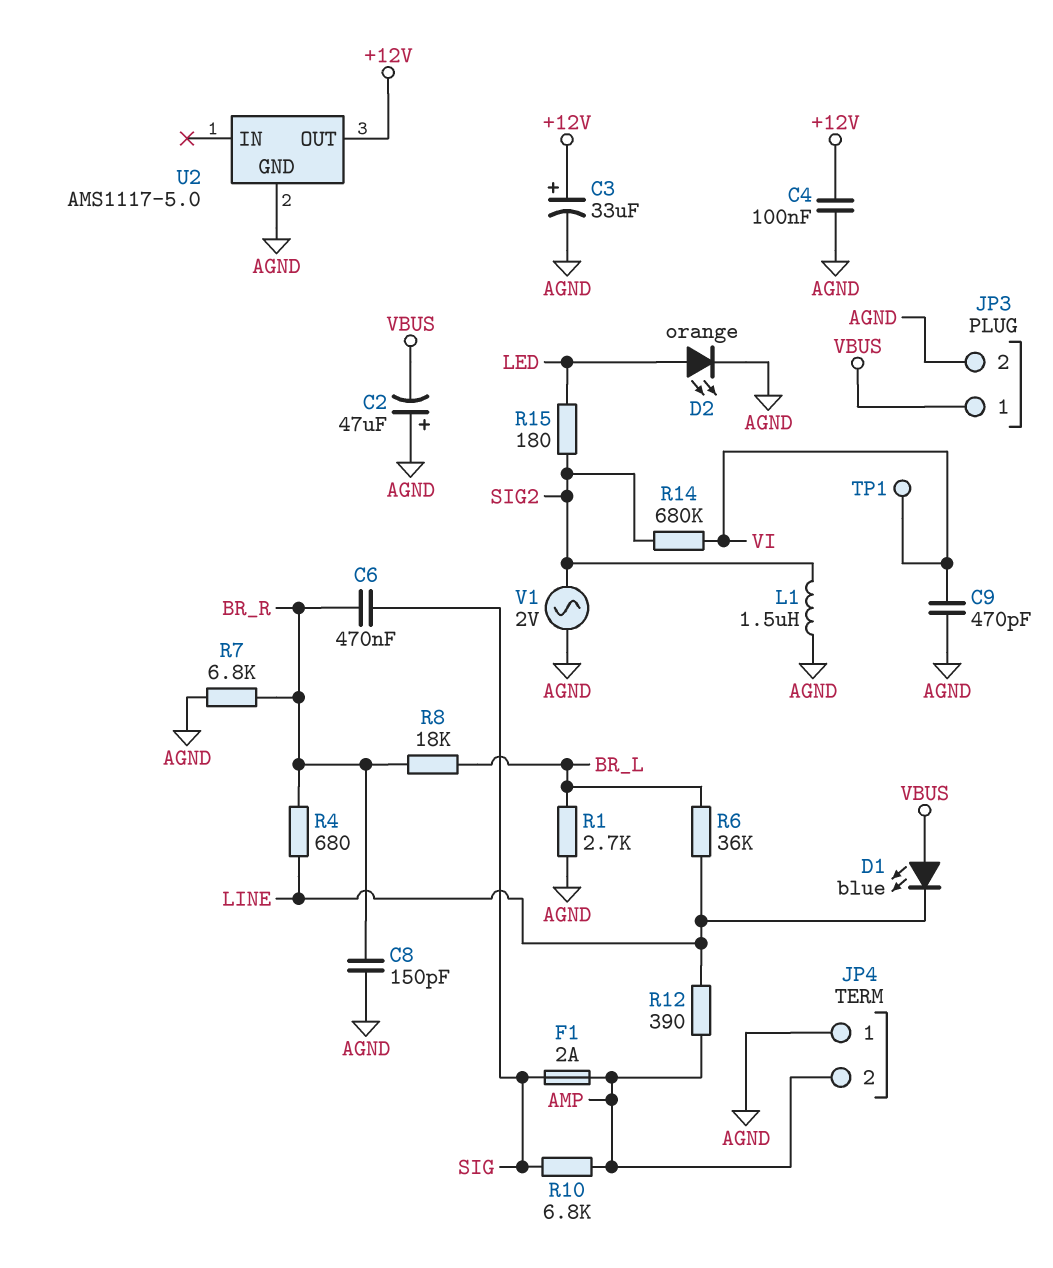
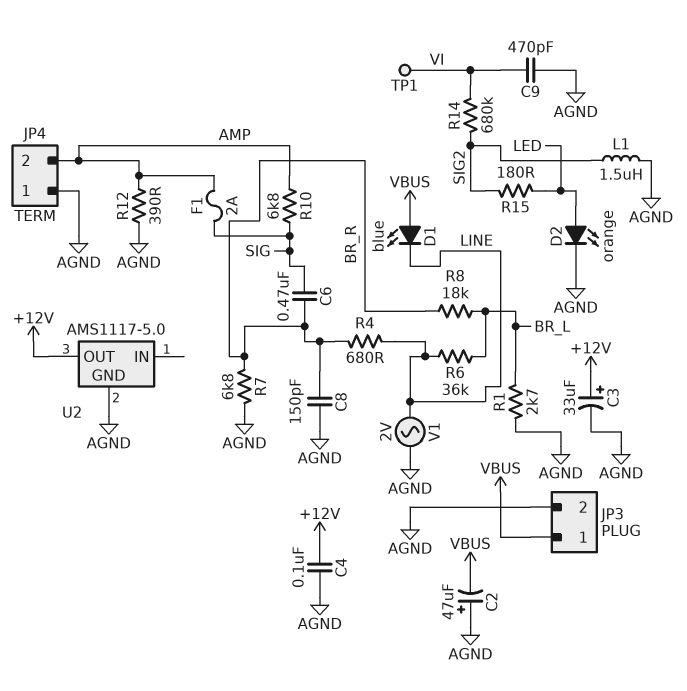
R12: 390 (AMP, LINE) -> 390 (AGND, AMP)
V1: AC 2V (AGND, SIG2) -> AC 2V (AGND, LINE)

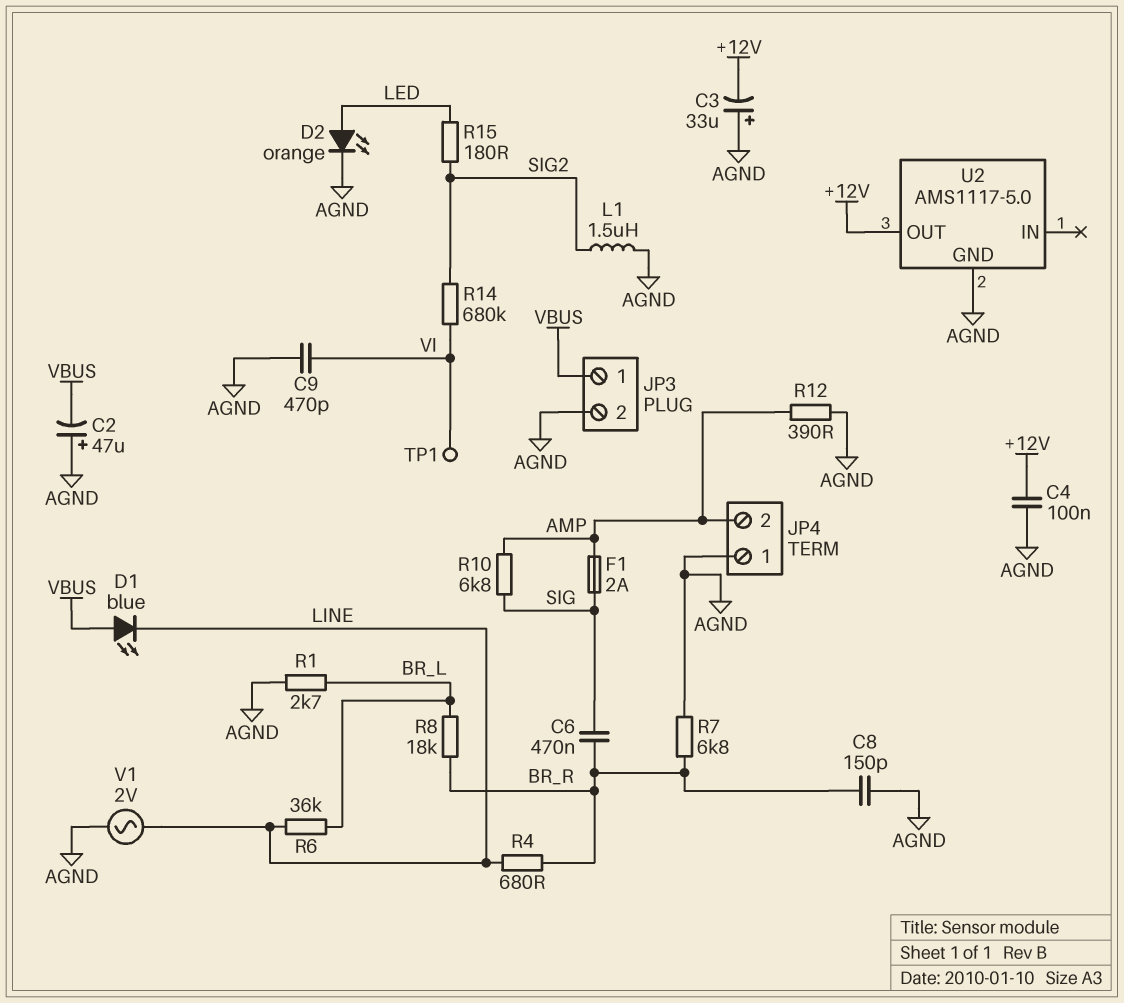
C3: 33uF (plus +12V, minus AGND) -> 33uF (plus AGND, minus +12V)

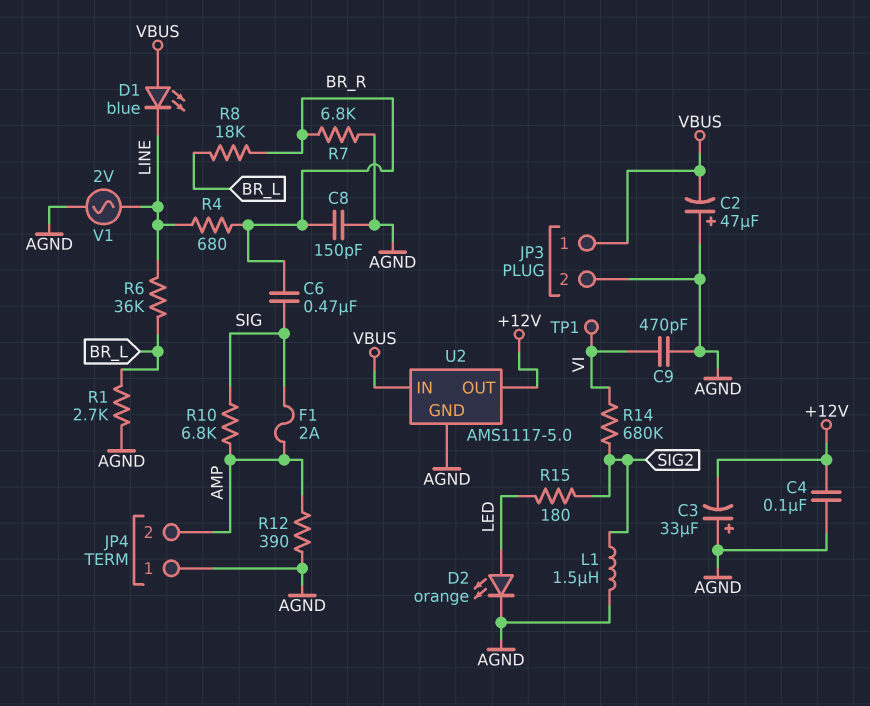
U2 pin IN: none -> VBUS

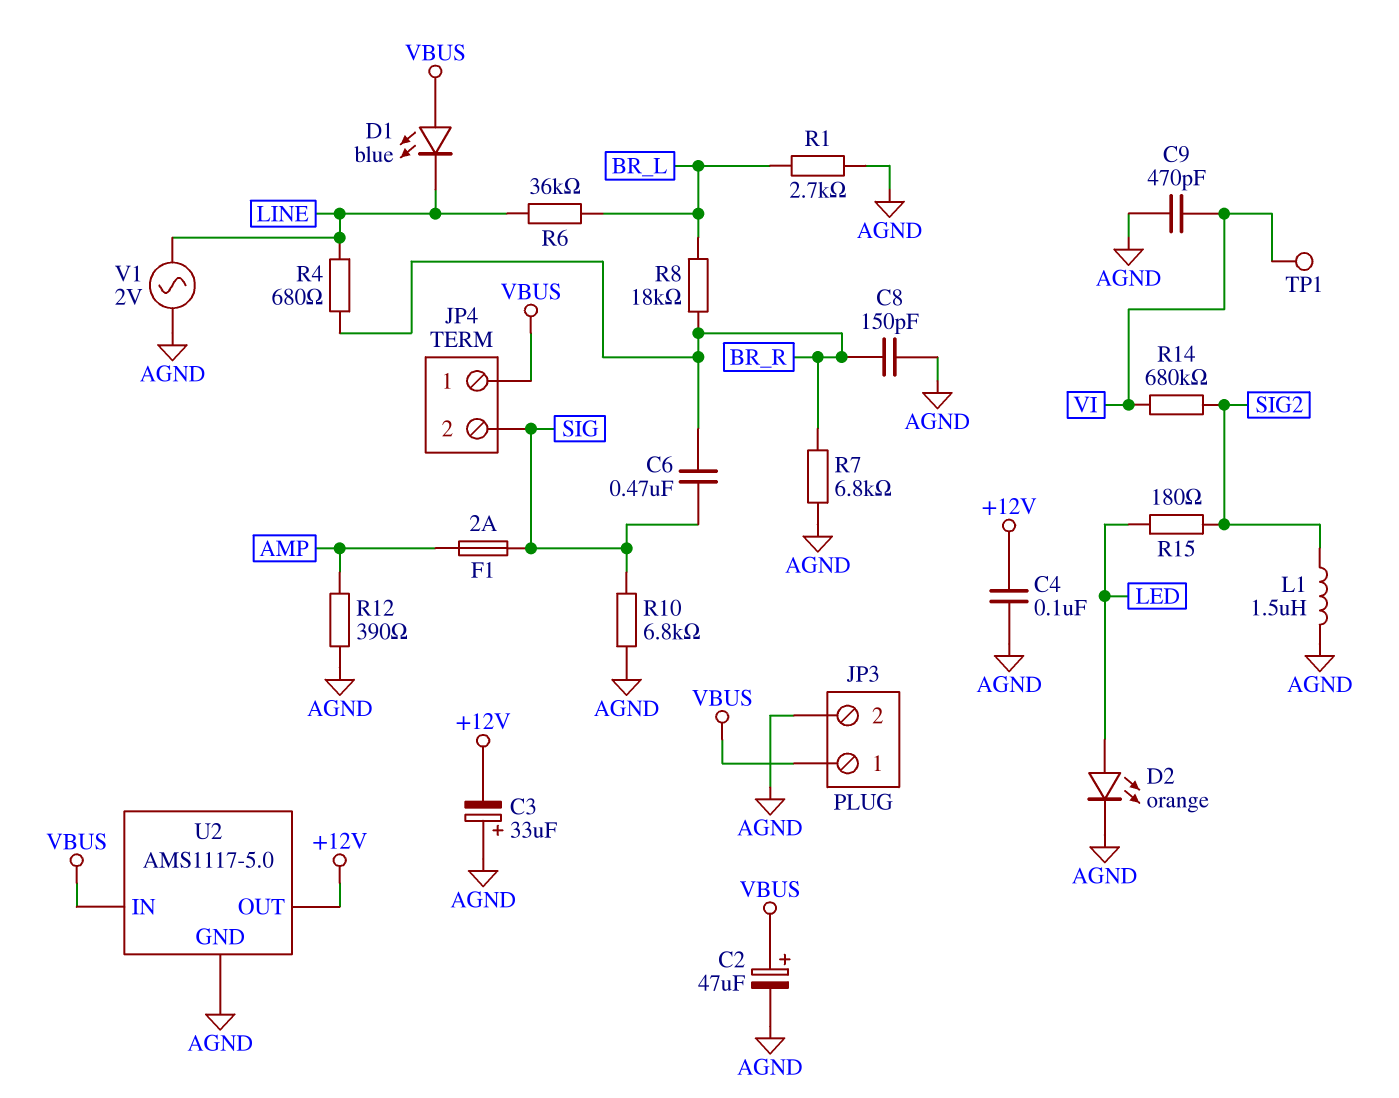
C2: 47uF (plus AGND, minus VBUS) -> 47uF (plus VBUS, minus AGND)
JP4 pin 1: AGND -> VBUS
JP4 pin 2: AMP -> SIG
R10: 6.8k (AMP, SIG) -> 6.8k (AGND, SIG)

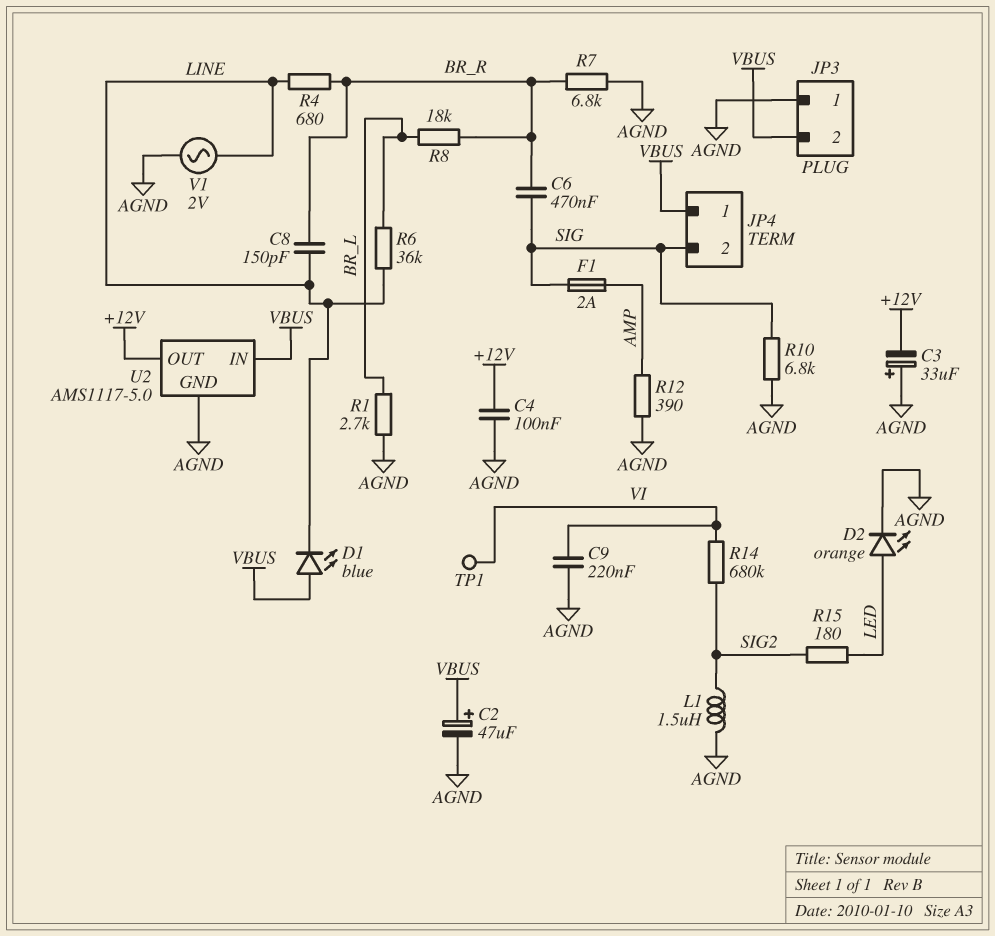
C8: 150pF (AGND, BR_R) -> 150pF (BR_R, LINE)
C9: 470pF (AGND, VI) -> 220nF (AGND, VI)
JP3 pin 1: VBUS -> AGND
JP3 pin 2: AGND -> VBUS

